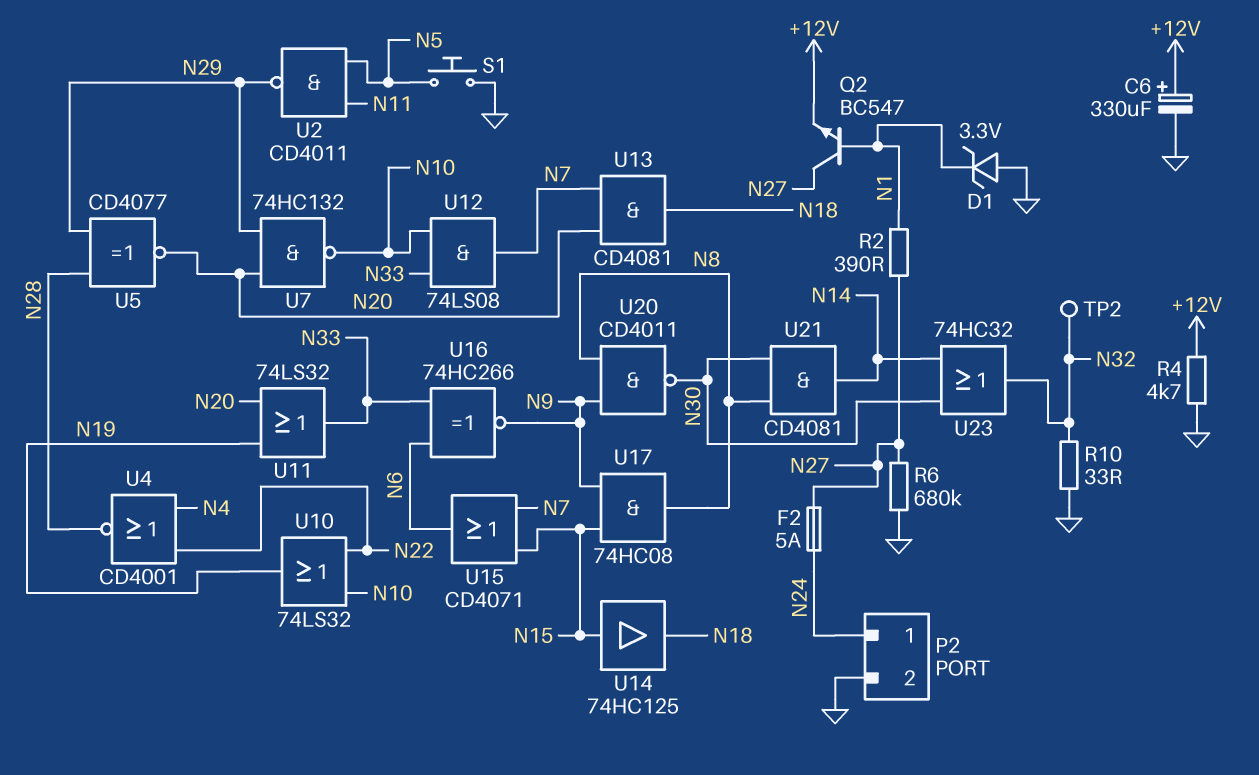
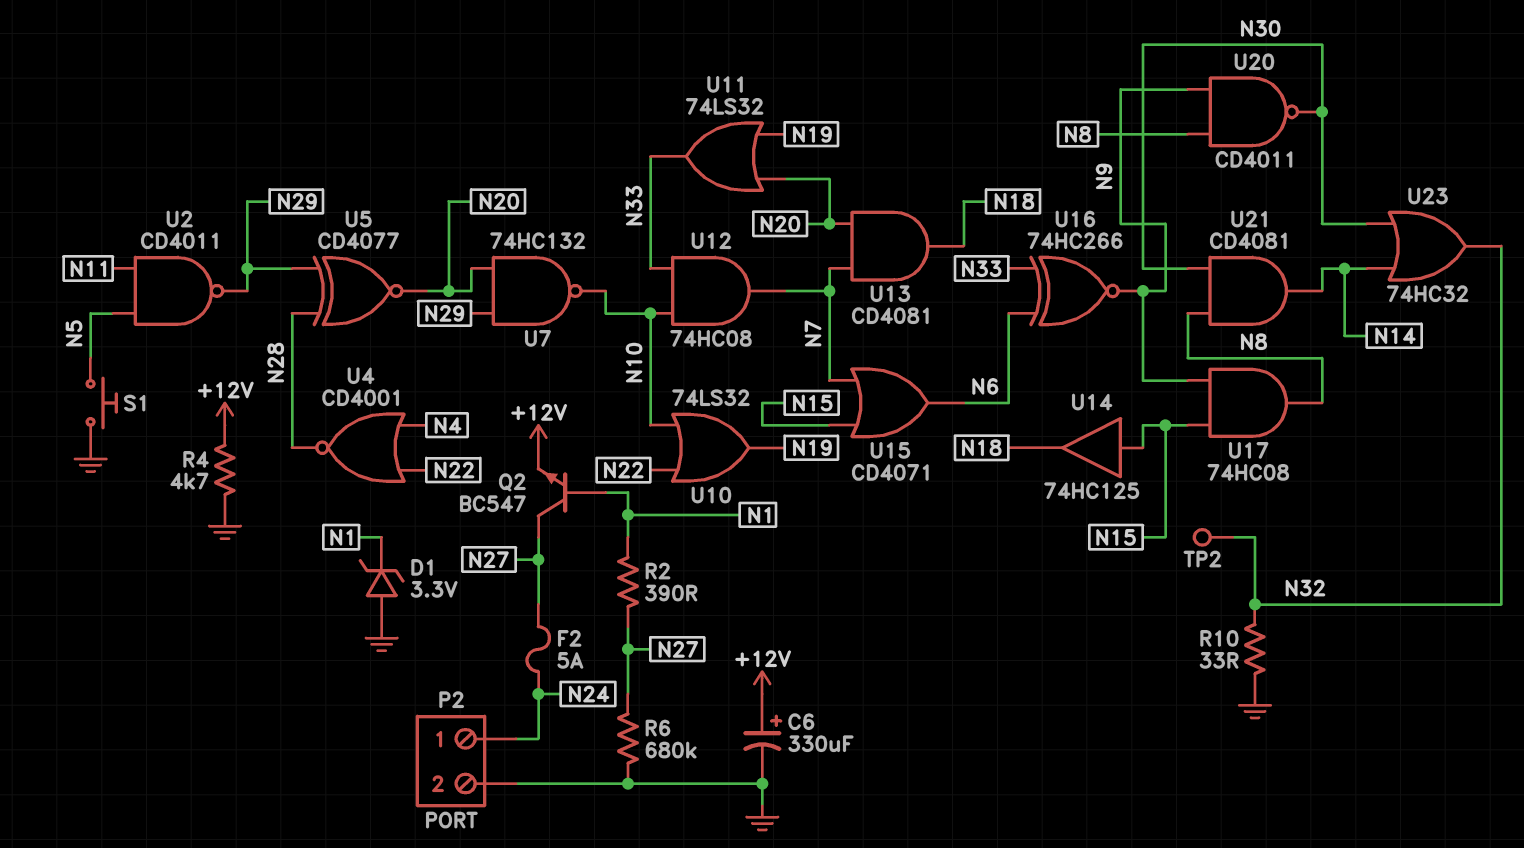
U12: AND 74LS08 (in N10, in N33, out N7) -> AND 74HC08 (in N10, in N33, out N7)

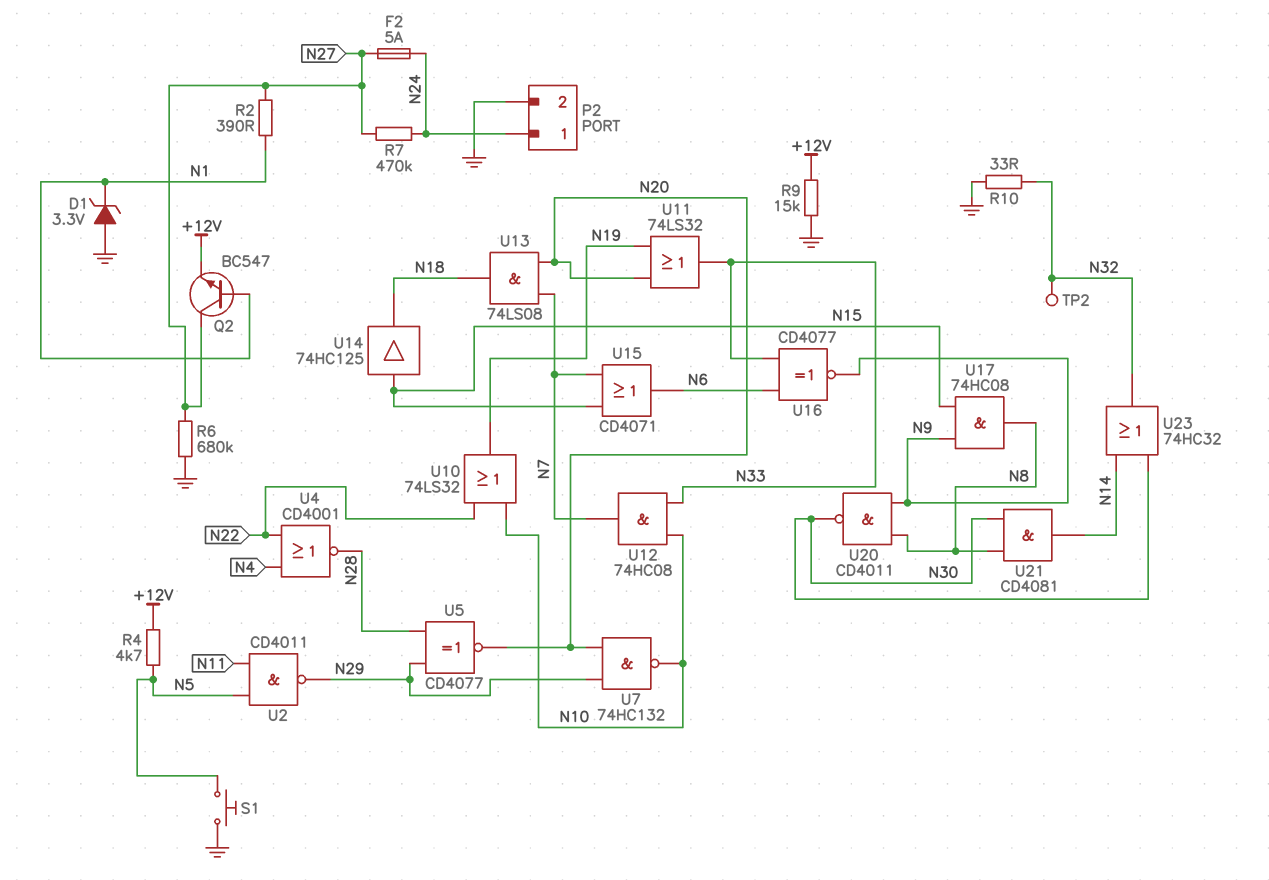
C6: 330uF (plus +12V, minus GND) -> none
R4: 4.7k (+12V, GND) -> 4.7k (+12V, N5)
R7: none -> 470k (N24, N27)
R9: none -> 15k (+12V, GND)
U13: AND CD4081 (in N7, in N20, out N18) -> AND 74LS08 (in N7, in N20, out N18)
U16: XNOR 74HC266 (in N6, in N33, out N9) -> XNOR CD4077 (in N6, in N33, out N9)

